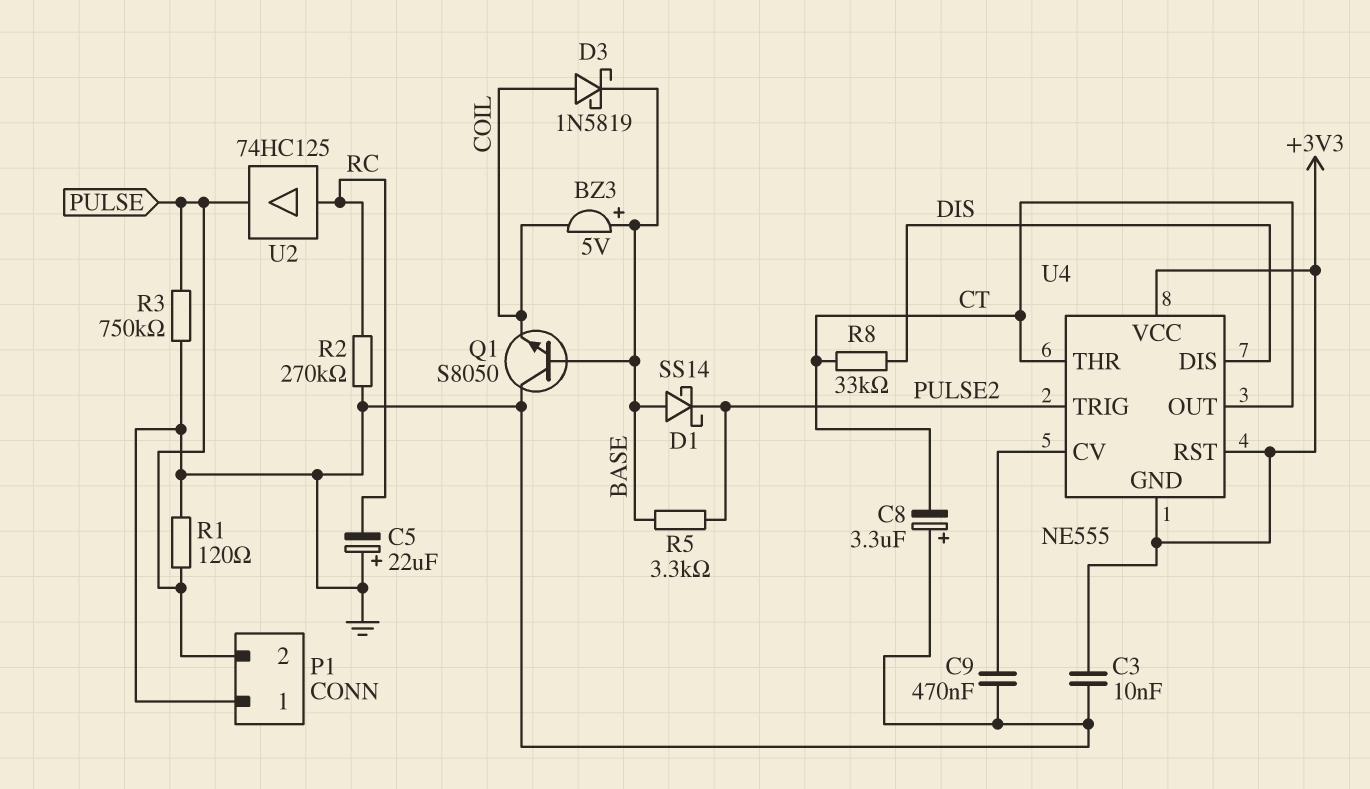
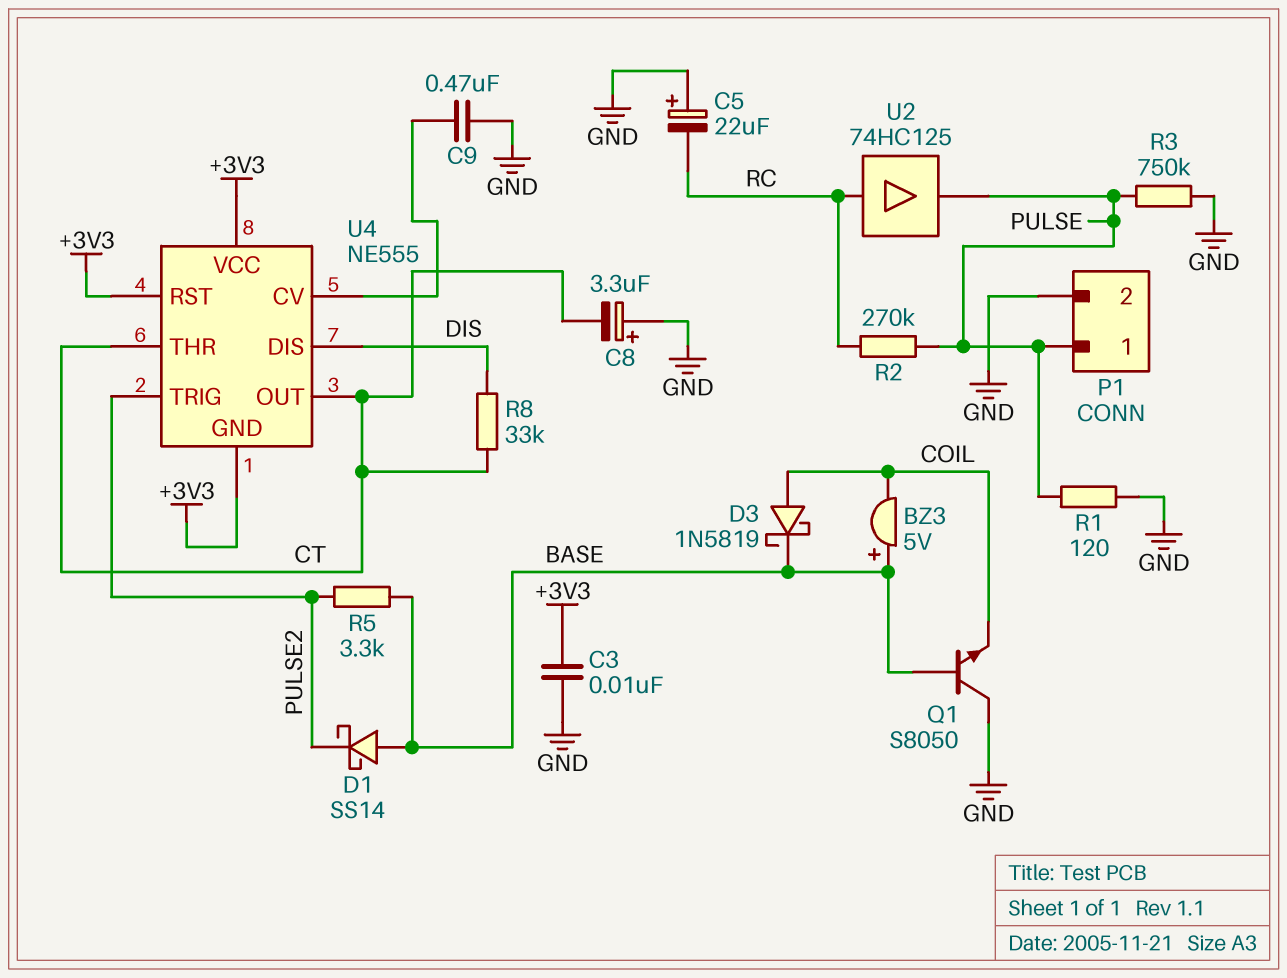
P1 pin 1: GND -> PULSE
P1 pin 2: PULSE -> GND
R2: 270k (GND, RC) -> 270k (PULSE, RC)

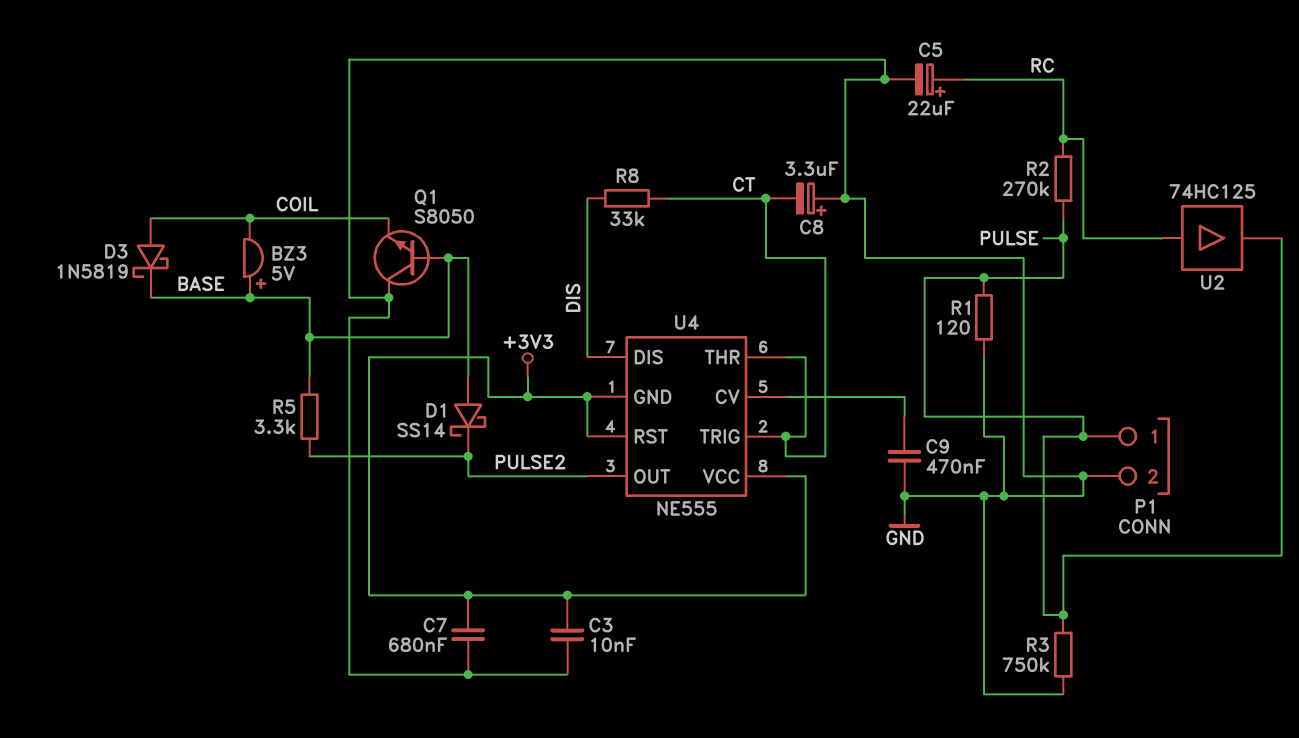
C5: 22uF (plus GND, minus RC) -> 22uF (plus RC, minus GND)
C7: none -> 680nF (+3V3, GND)
U4 pin OUT: CT -> PULSE2
U4 pin TRIG: PULSE2 -> CT

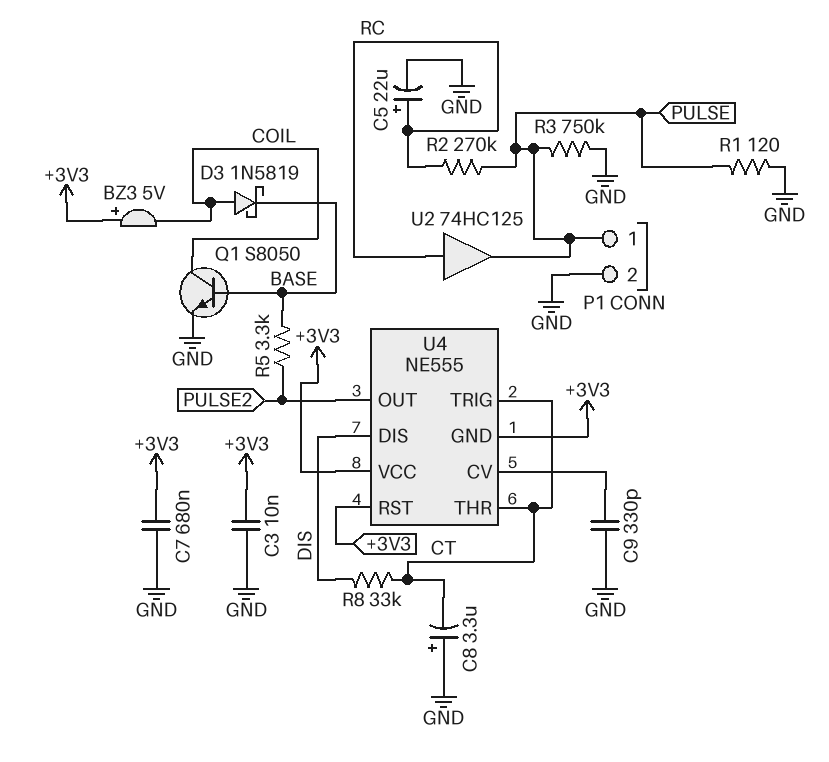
BZ3: buzzer 5V (plus BASE, minus COIL) -> buzzer 5V (plus +3V3, minus COIL)
C9: 470nF (GND, U4/CV) -> 330pF (GND, U4/CV)
D1: schottky SS14 (A BASE, K PULSE2) -> none
Q1: NPN S8050 (B BASE, C GND, E COIL) -> NPN S8050 (B BASE, C COIL, E GND)

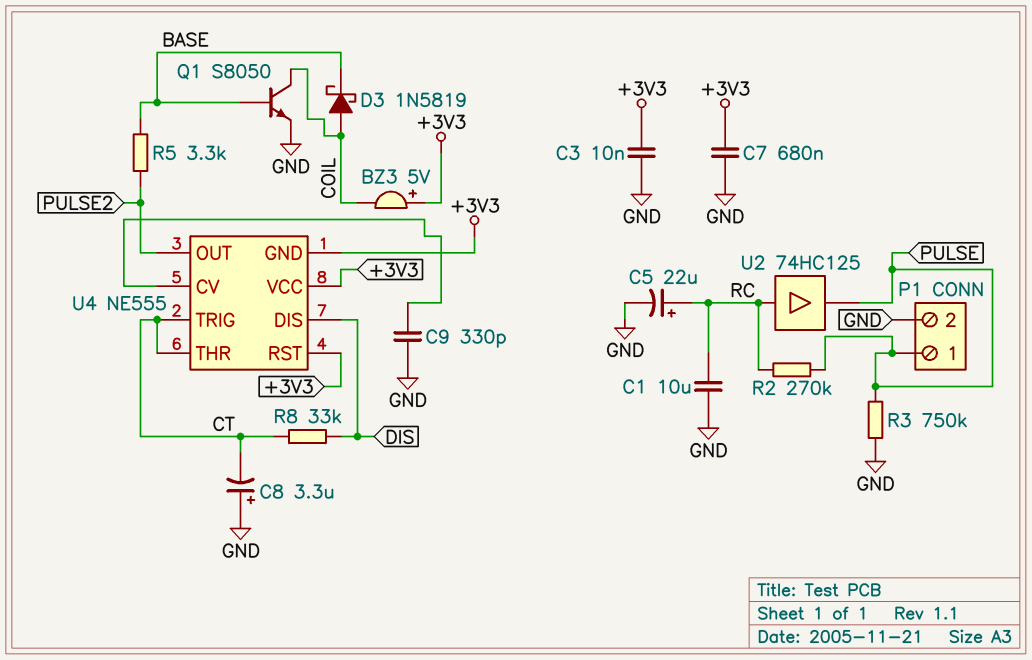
C1: none -> 10uF (GND, RC)
R1: 120 (GND, PULSE) -> none

